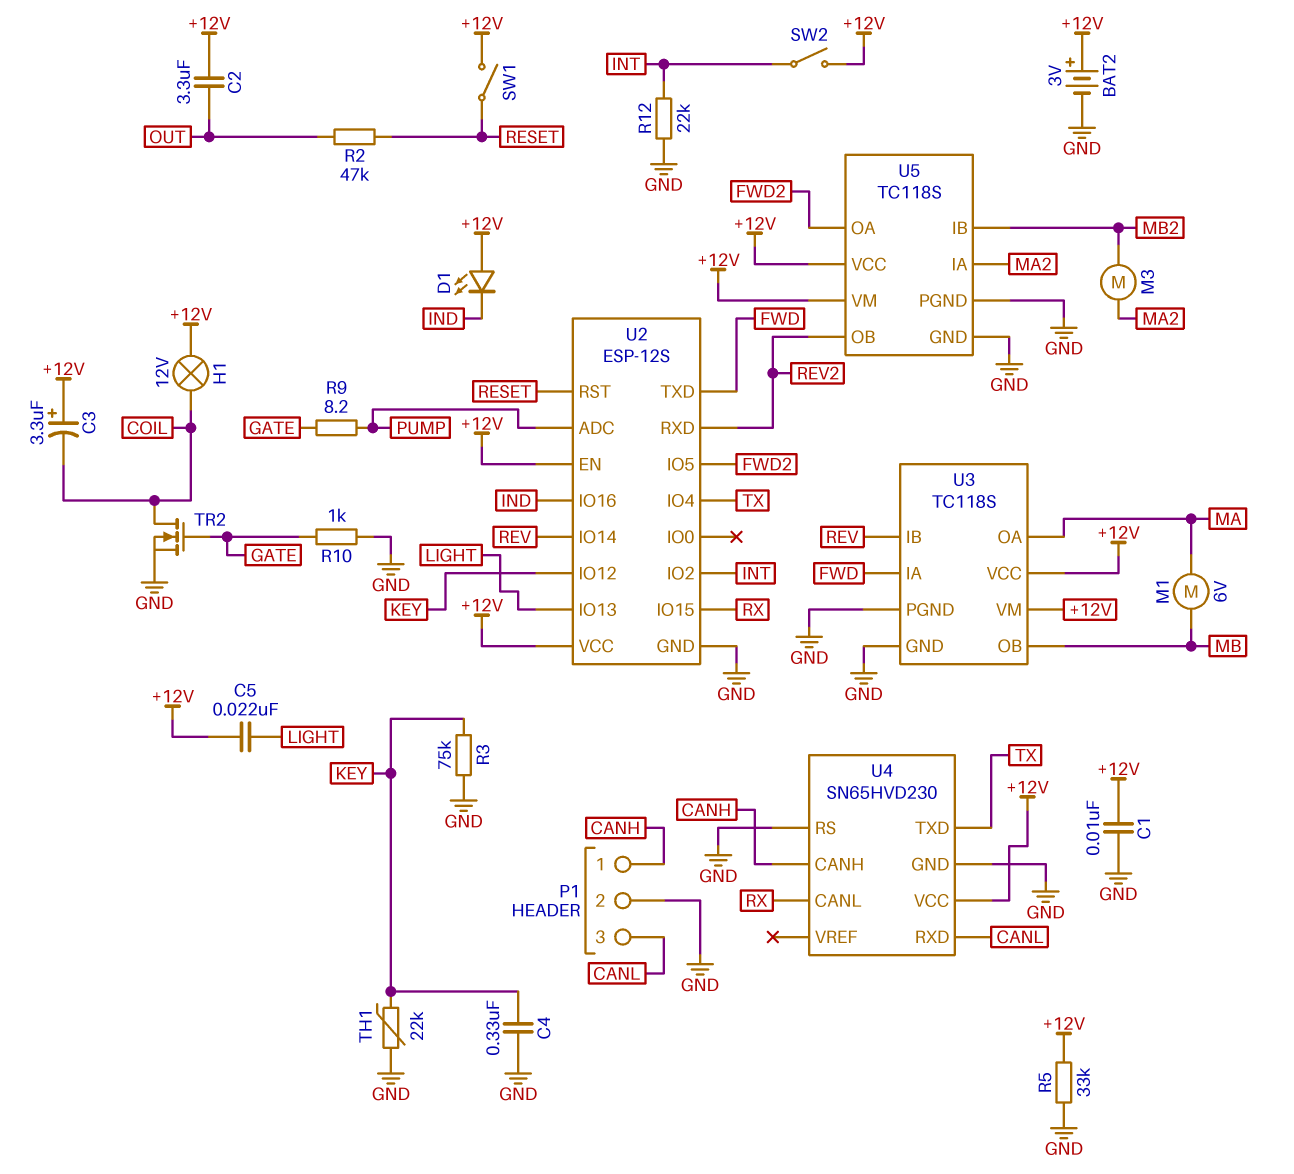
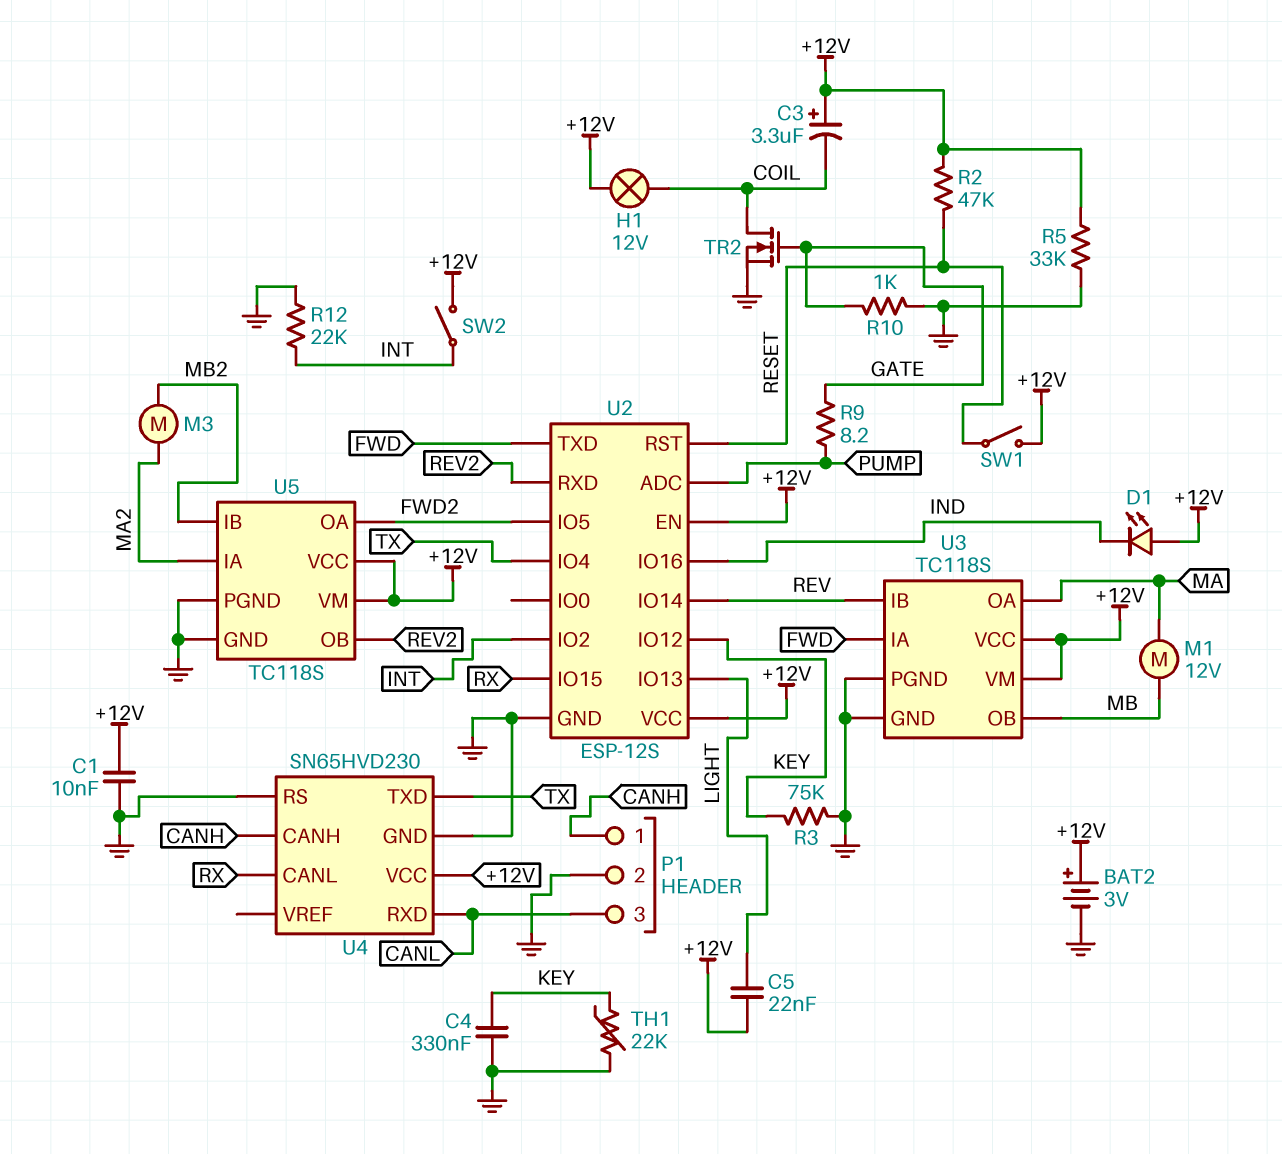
C2: 3.3uF (+12V, OUT) -> none
M1: motor 6V (MA, MB) -> motor 12V (MA, MB)
R2: 47k (OUT, RESET) -> 47k (+12V, RESET)

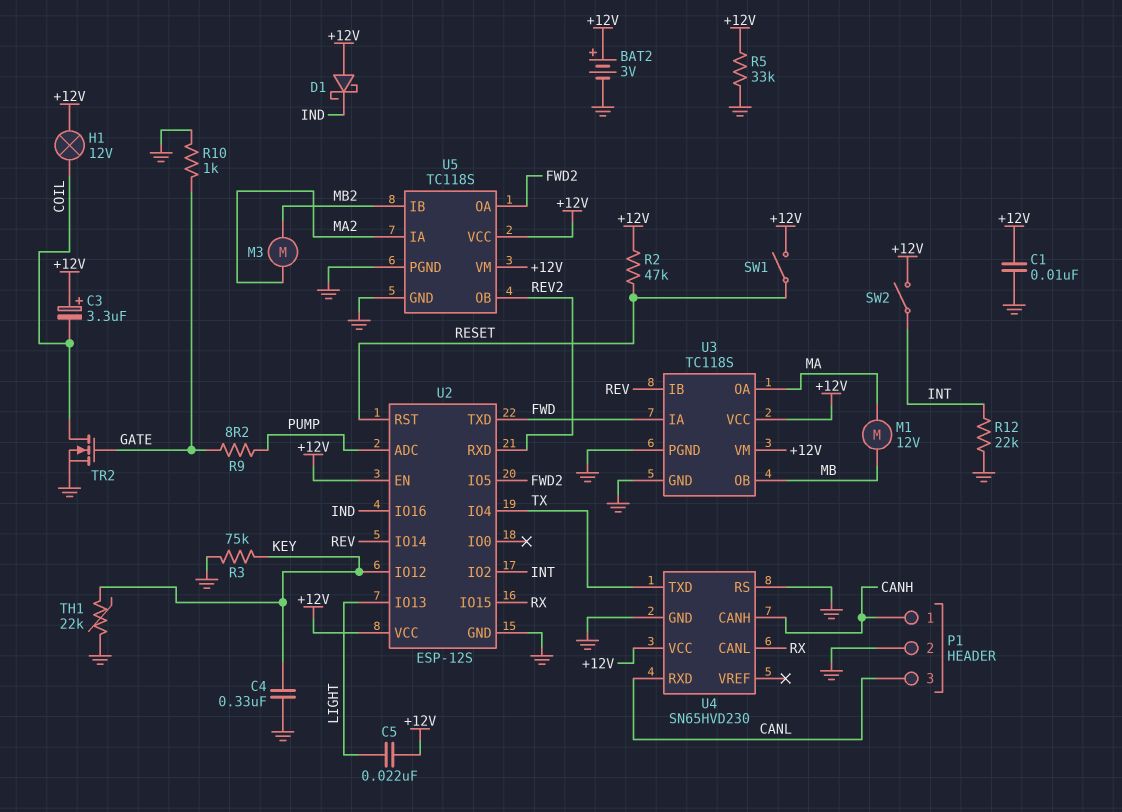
D1: LED (A +12V, K IND) -> schottky (A +12V, K IND)

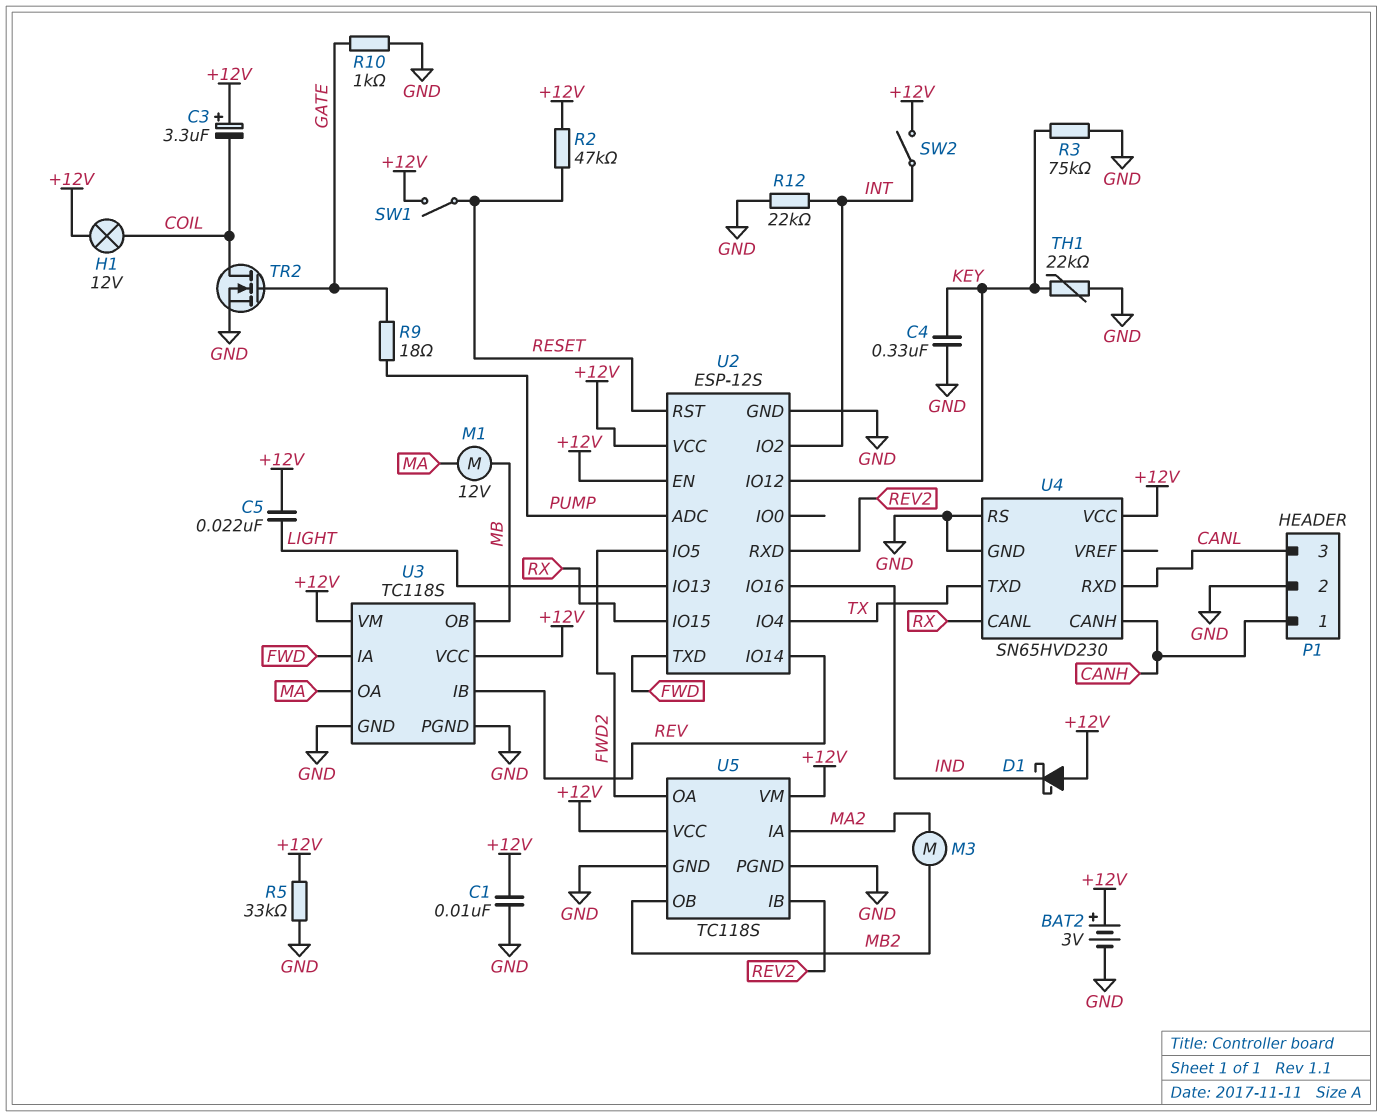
R9: 8.2 (GATE, PUMP) -> 18 (GATE, PUMP)
U5 pin IB: MB2 -> REV2
U5 pin OB: REV2 -> MB2

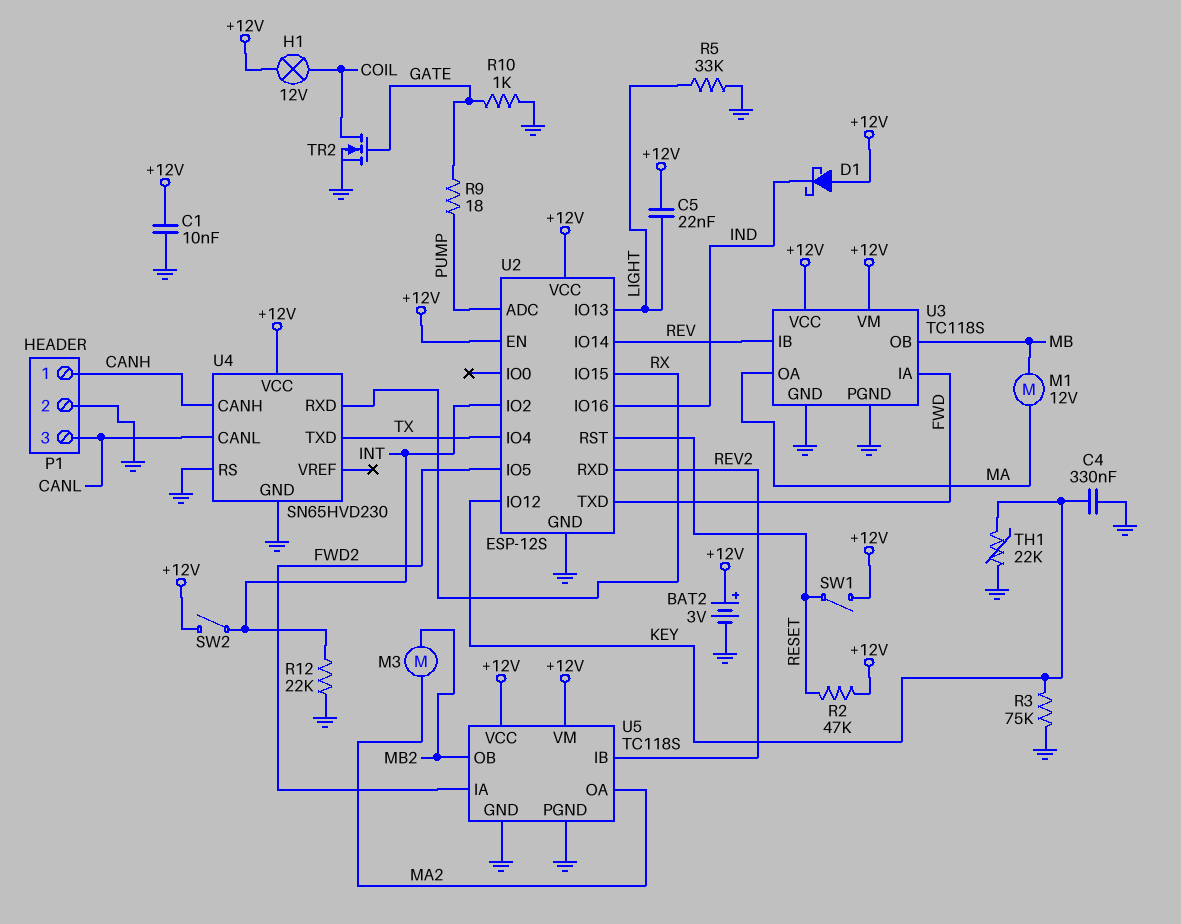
C3: 3.3uF (plus +12V, minus COIL) -> none
R5: 33k (+12V, GND) -> 33k (GND, LIGHT)
U4 pin CANL: RX -> CANL
U4 pin RXD: CANL -> RX
U5 pin IA: MA2 -> FWD2
U5 pin OA: FWD2 -> MA2

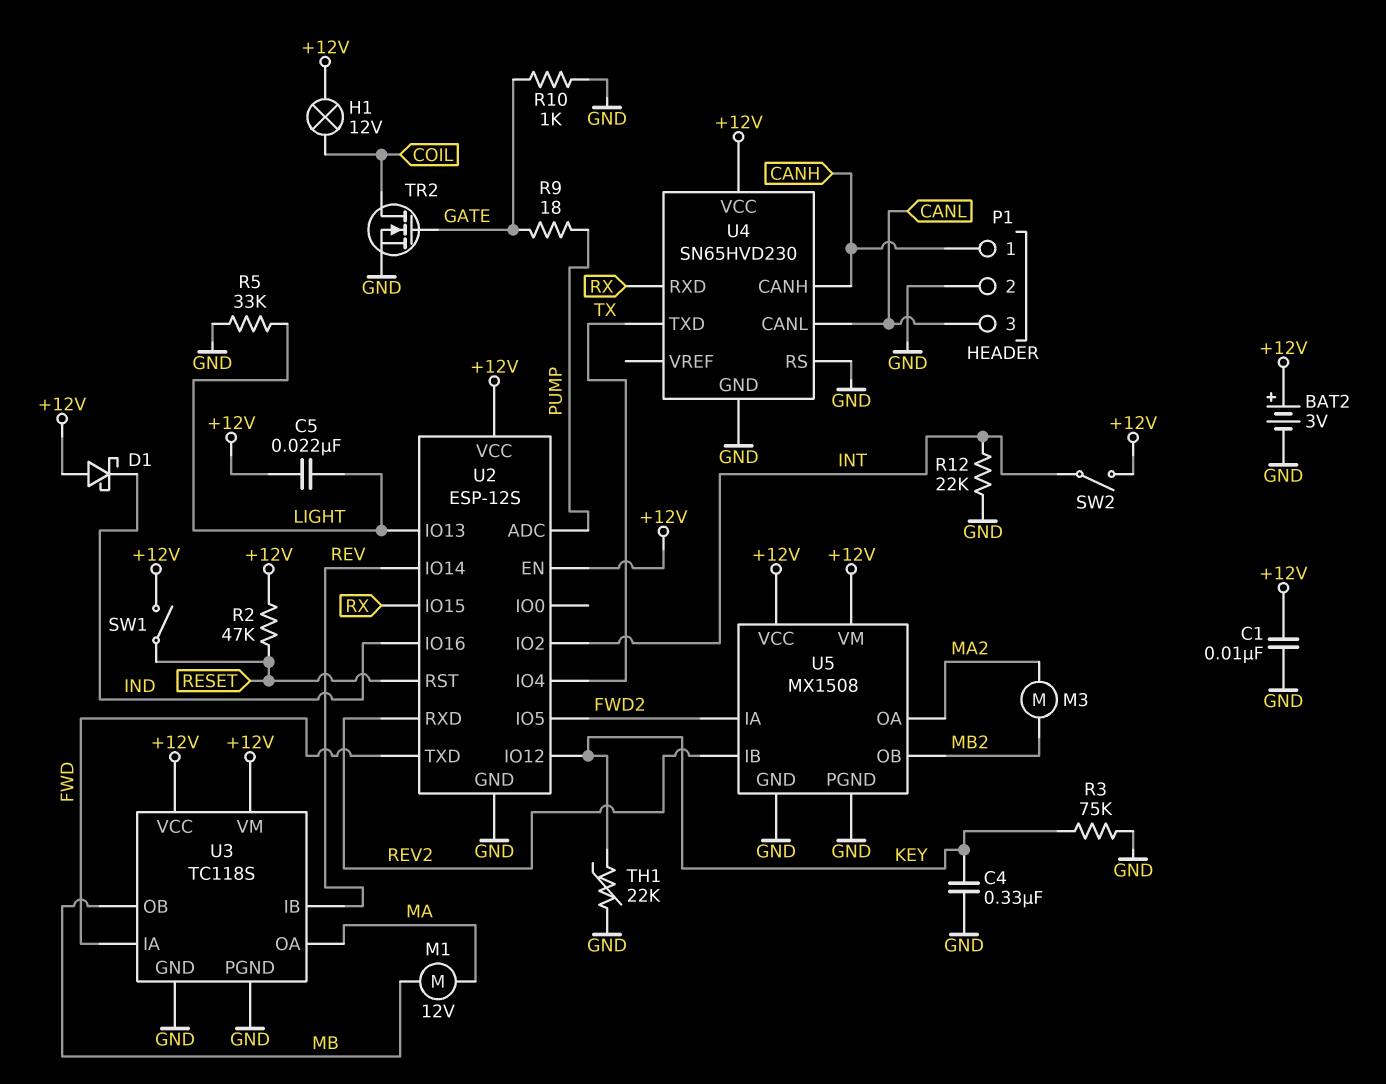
U5: TC118S -> MX1508

